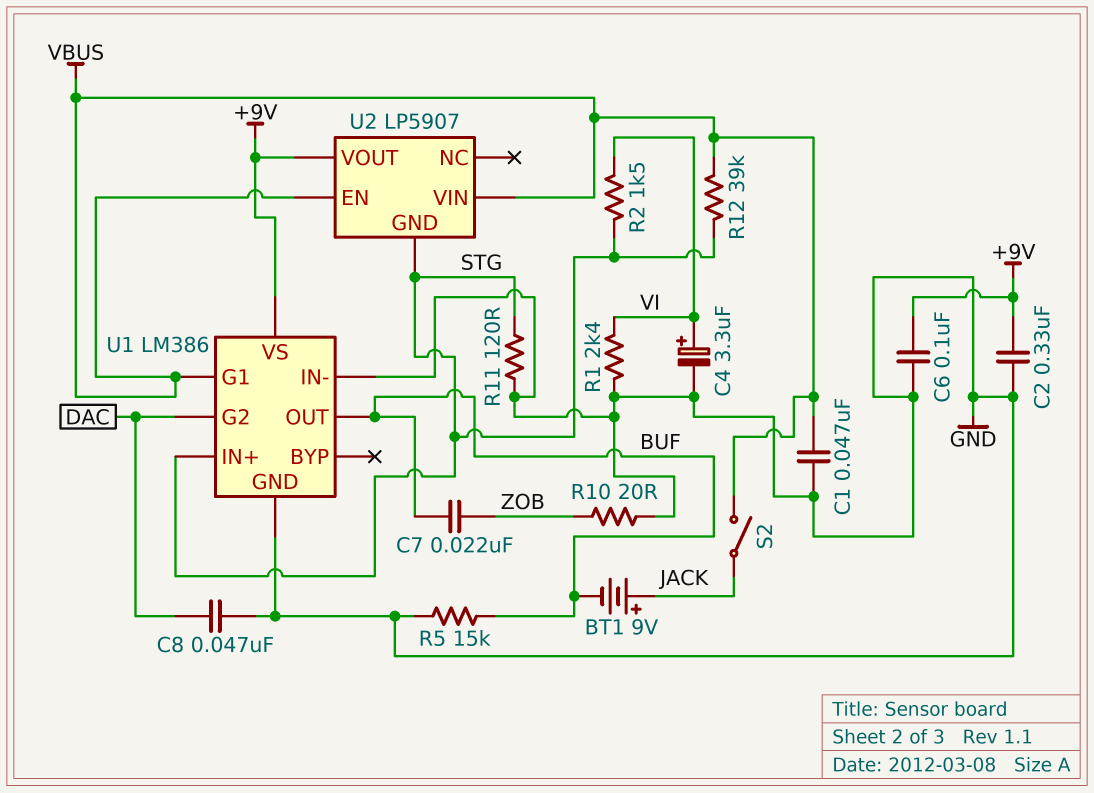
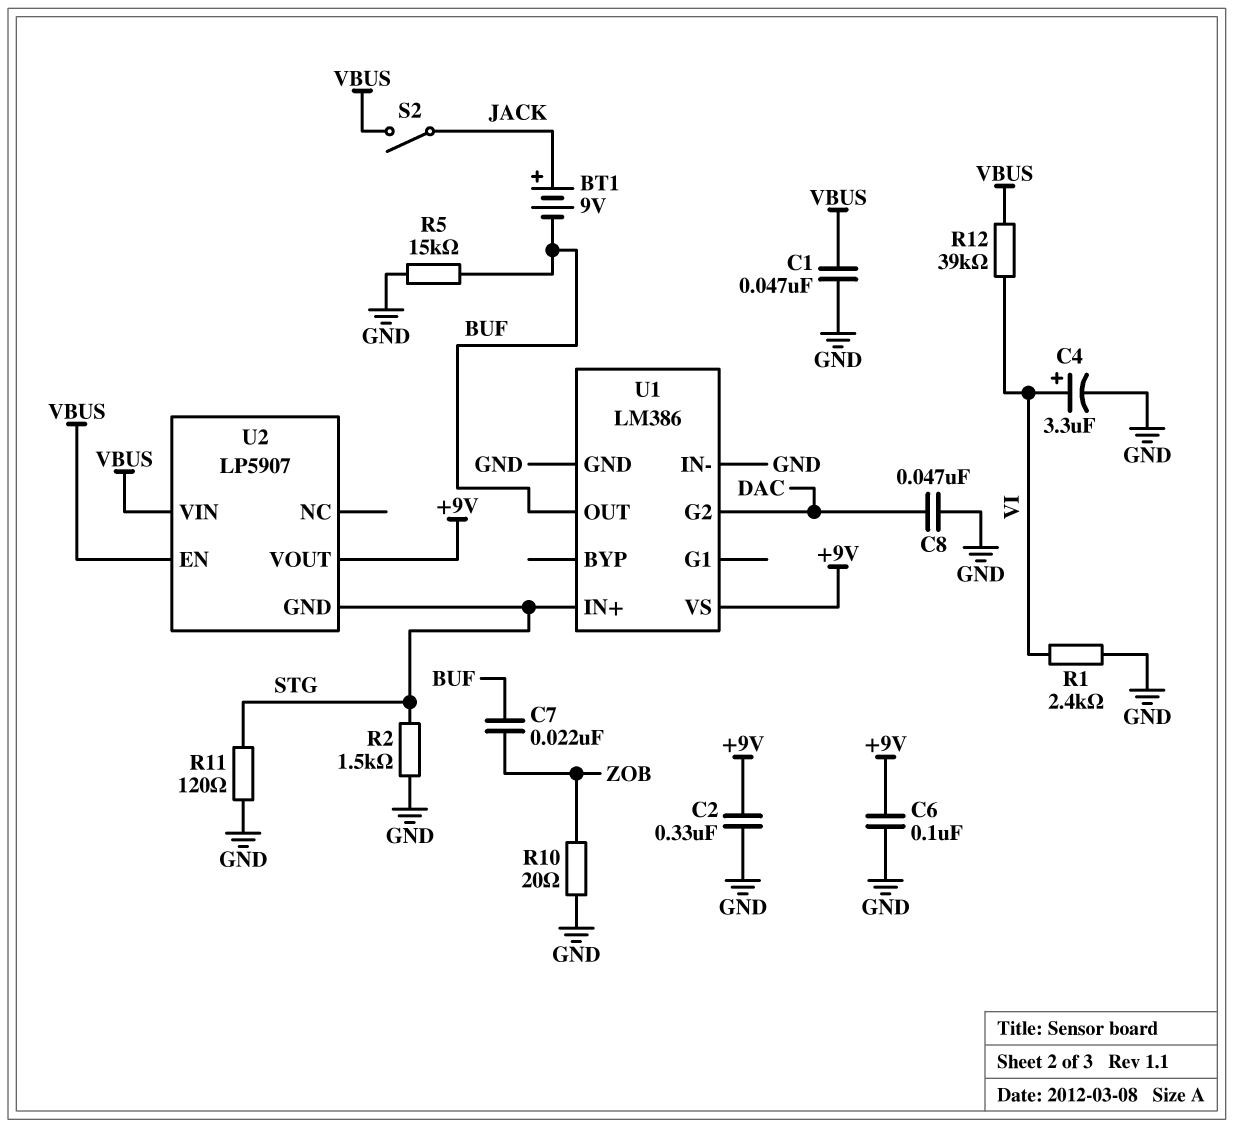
R2: 1.5k (STG, VI) -> 1.5k (GND, STG)
R12: 39k (STG, VBUS) -> 39k (VBUS, VI)
U1 pin G1: VBUS -> none

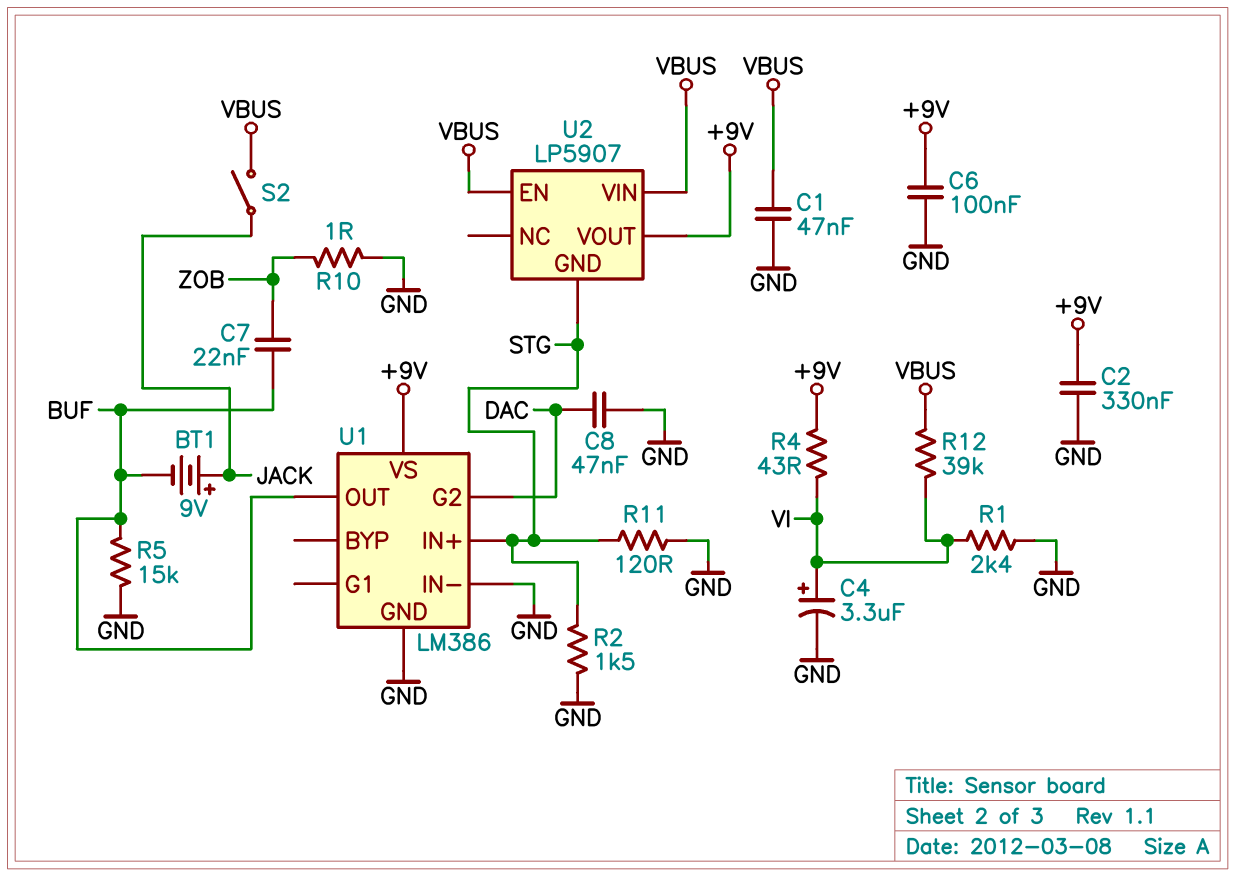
R4: none -> 43 (+9V, VI)
R10: 20 (GND, ZOB) -> 1 (GND, ZOB)

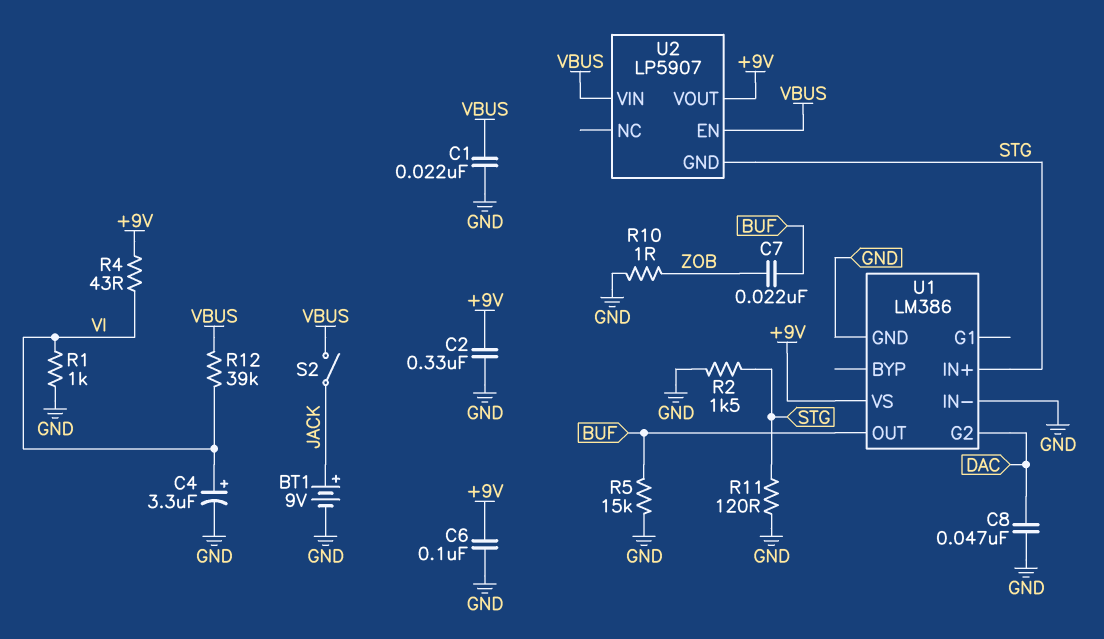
BT1: 9V (plus JACK, minus BUF) -> 9V (plus JACK, minus GND)
C1: 47nF (GND, VBUS) -> 22nF (GND, VBUS)
R1: 2.4k (GND, VI) -> 1k (GND, VI)

